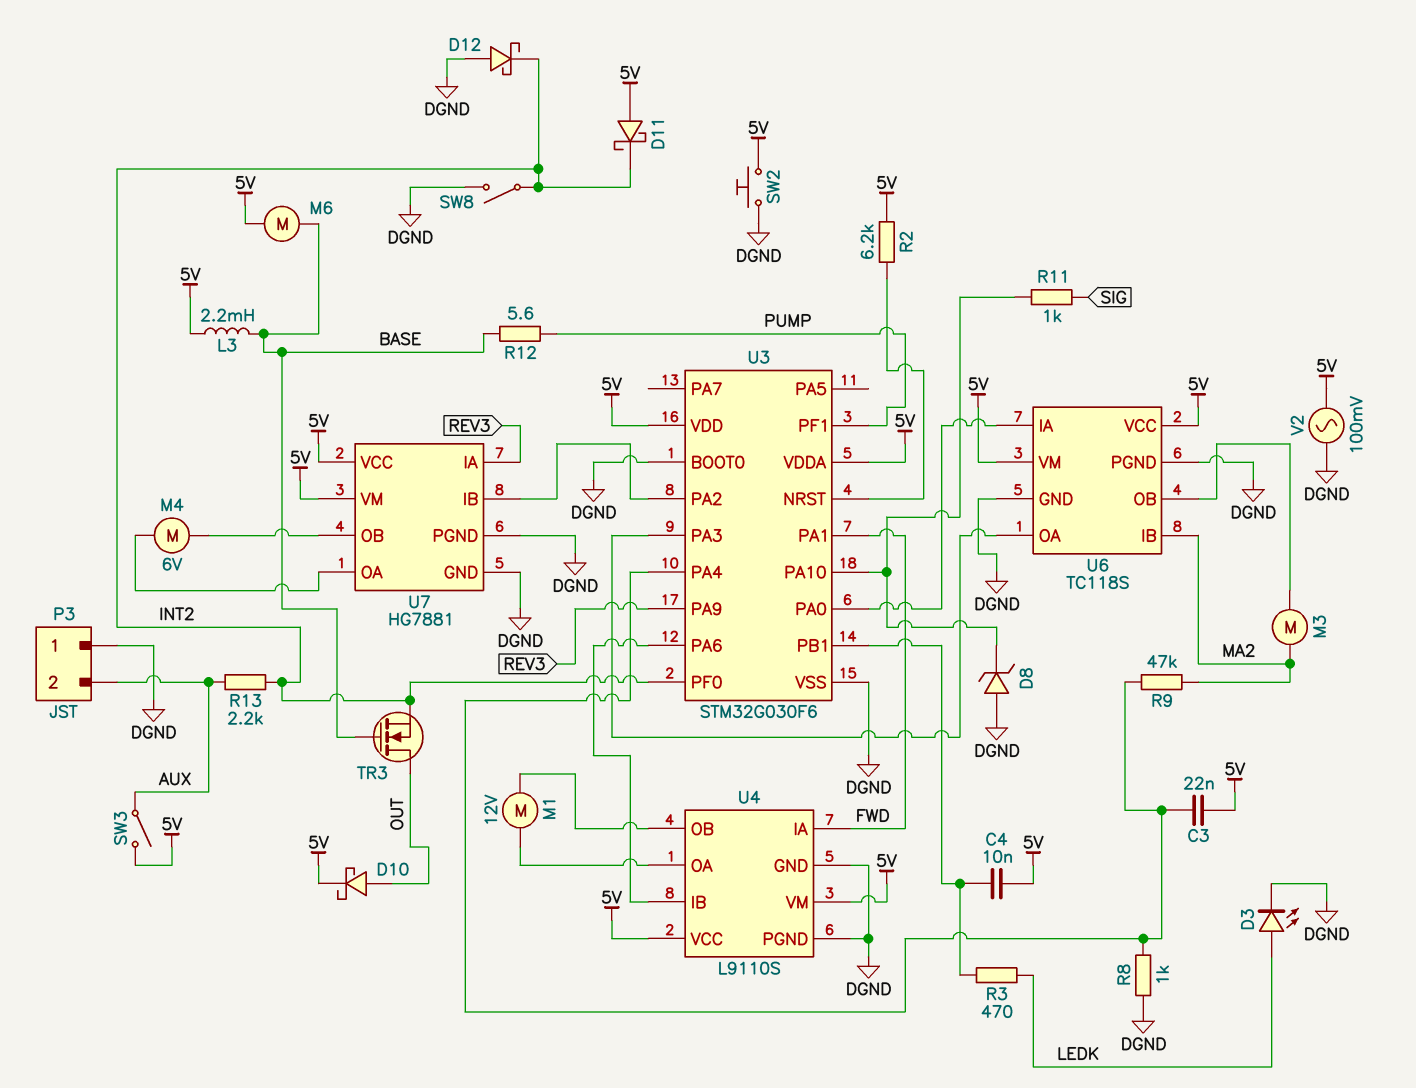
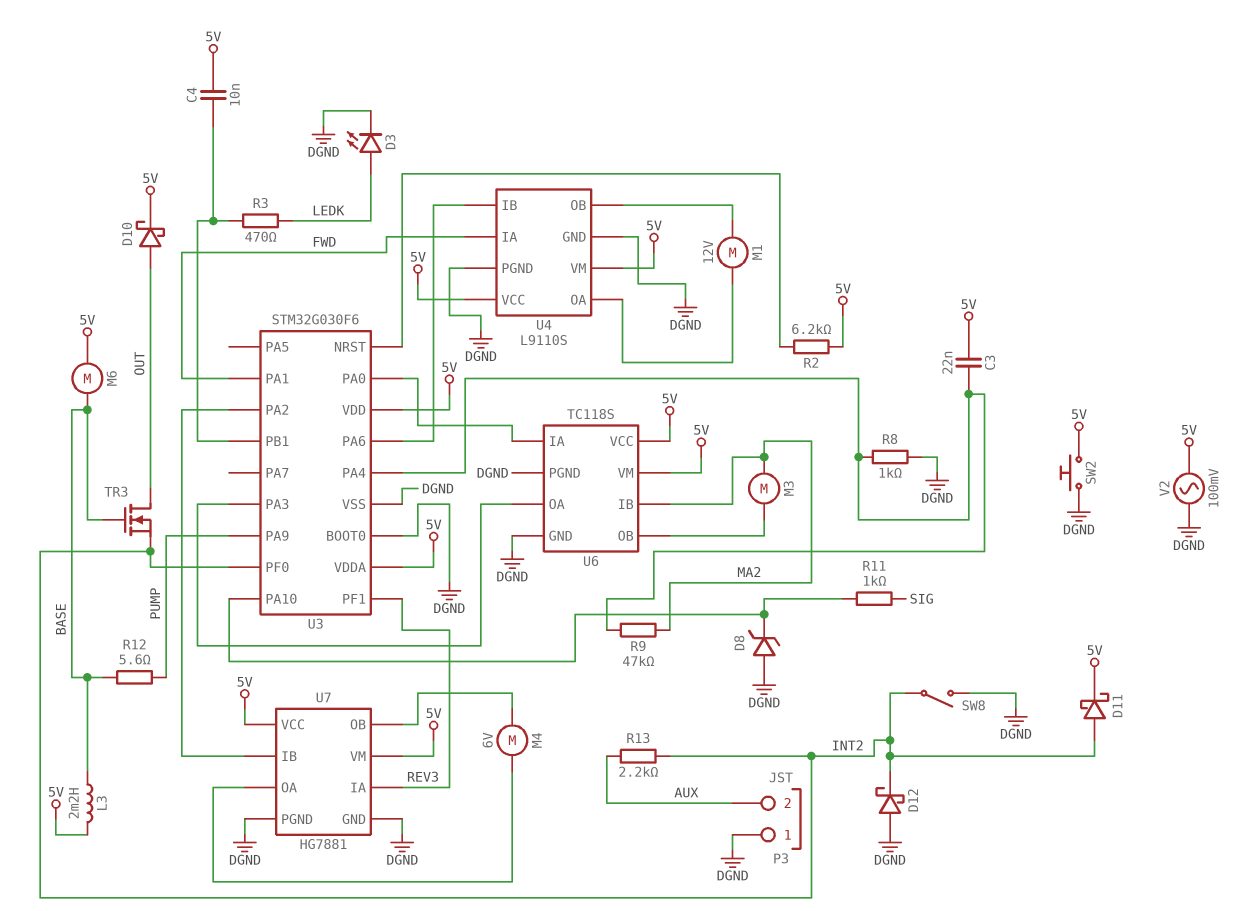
D11: schottky (A 5V, K INT2) -> schottky (A INT2, K 5V)
SW3: switch (5V, AUX) -> none
U3 pin PA9: REV3 -> PUMP
U3 pin PF1: PUMP -> REV3

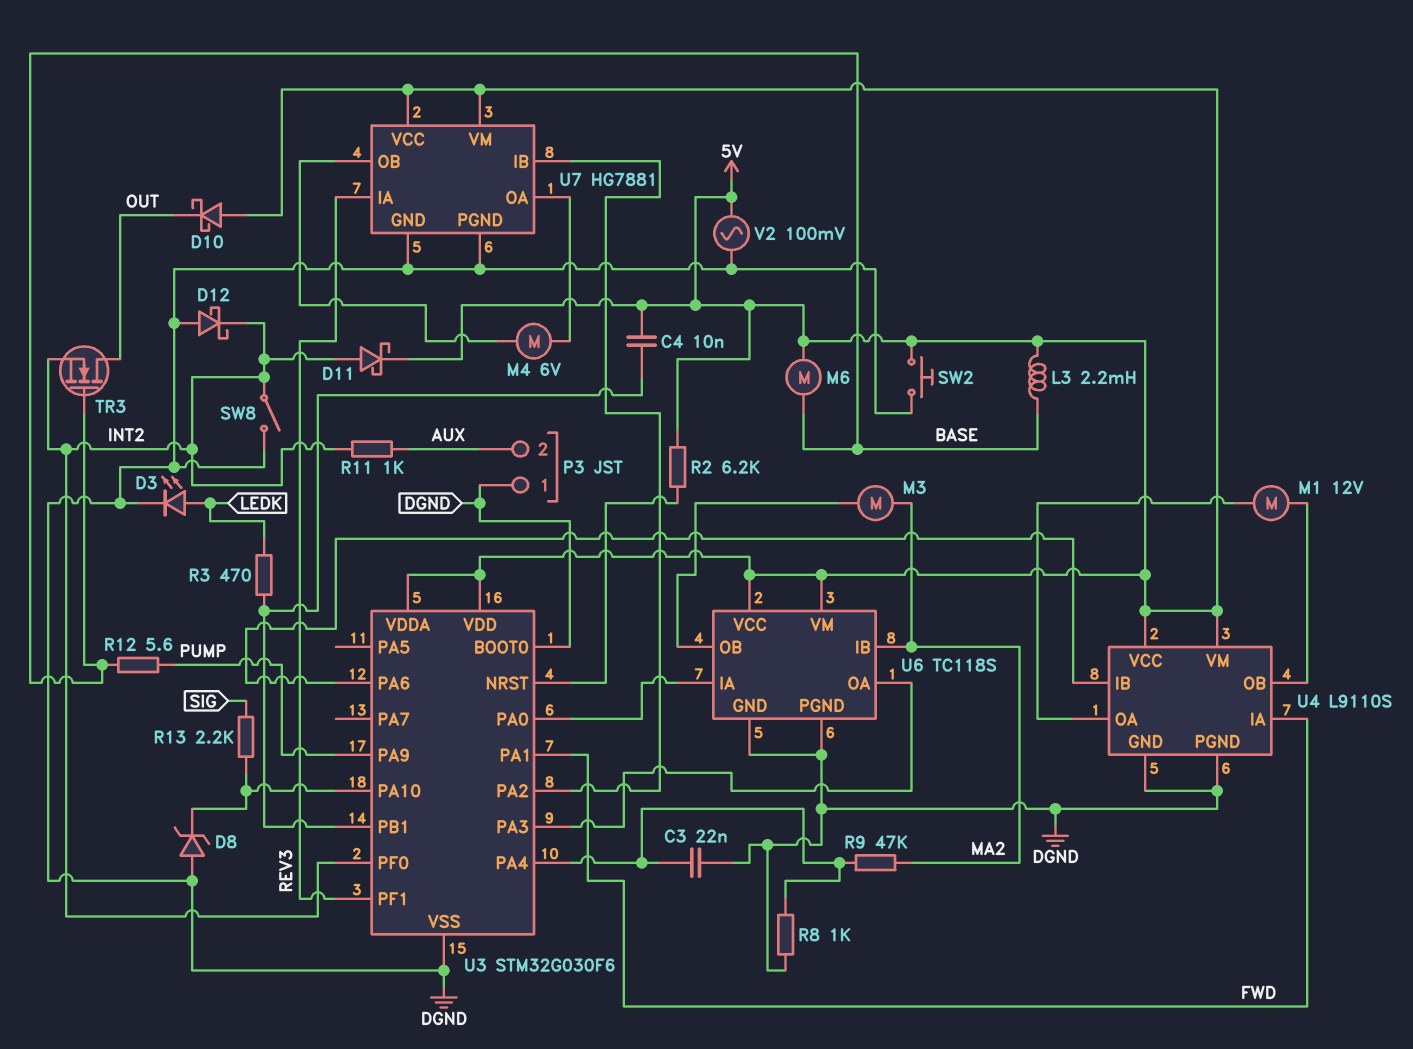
C3: 22nF (5V, U3/PA4) -> 22nF (DGND, U3/PA4)
D10: schottky (A OUT, K 5V) -> schottky (A 5V, K OUT)
R11: 1k (SIG, U3/PA10) -> 1k (AUX, INT2)
R13: 2.2k (AUX, INT2) -> 2.2k (SIG, U3/PA10)

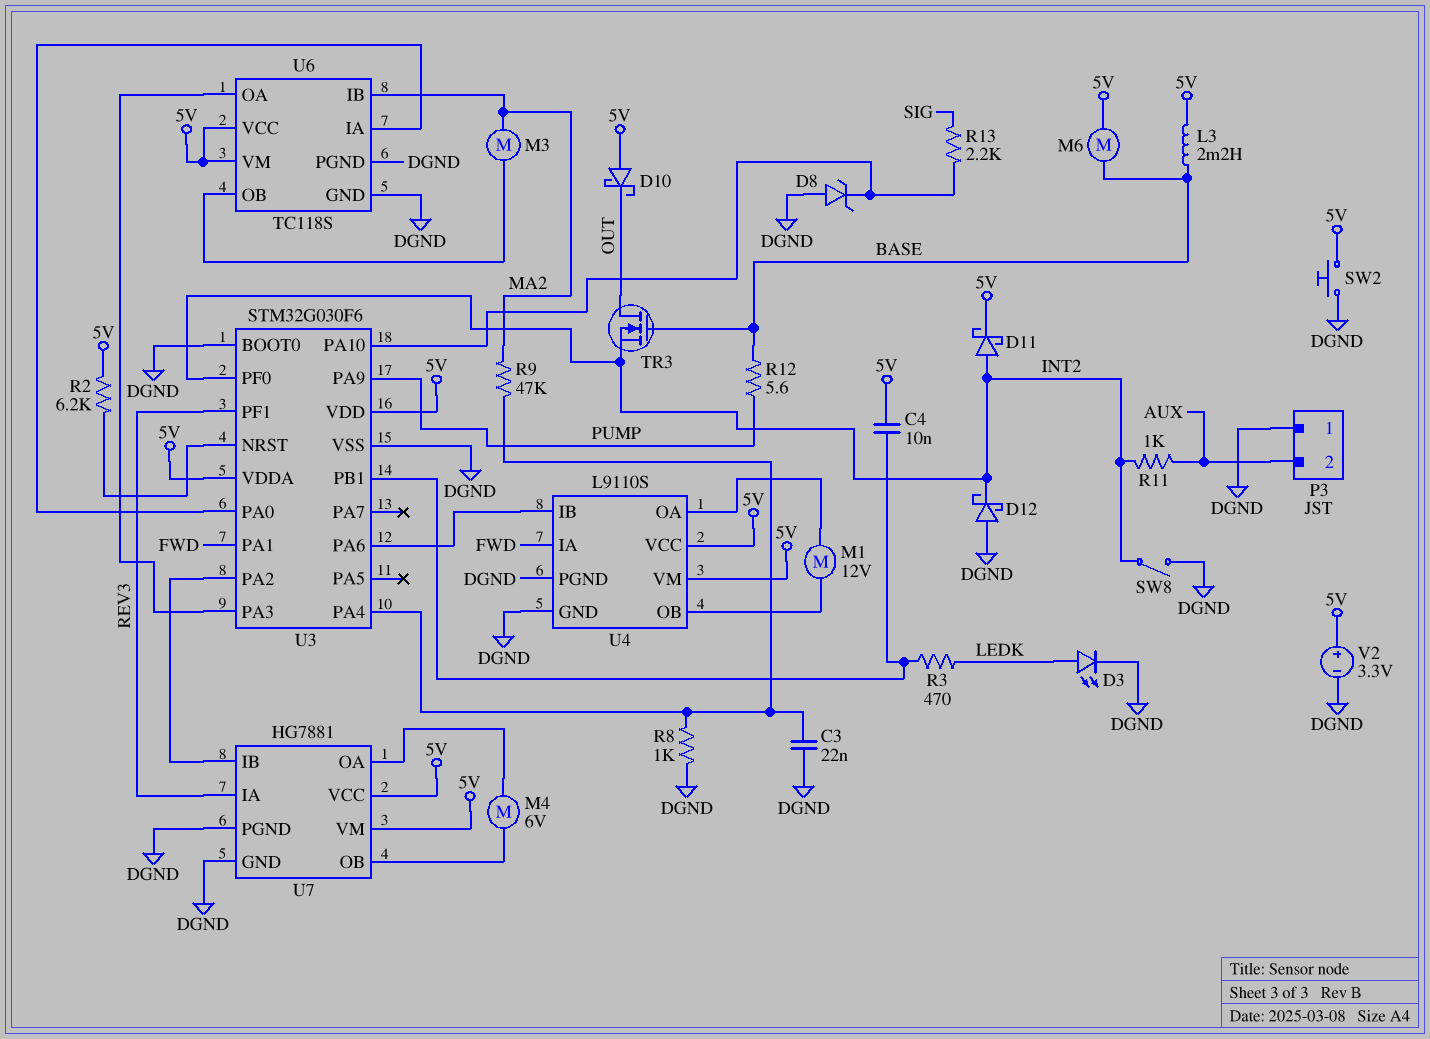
V2: AC 100mV (5V, DGND) -> 3.3V (plus 5V, minus DGND)

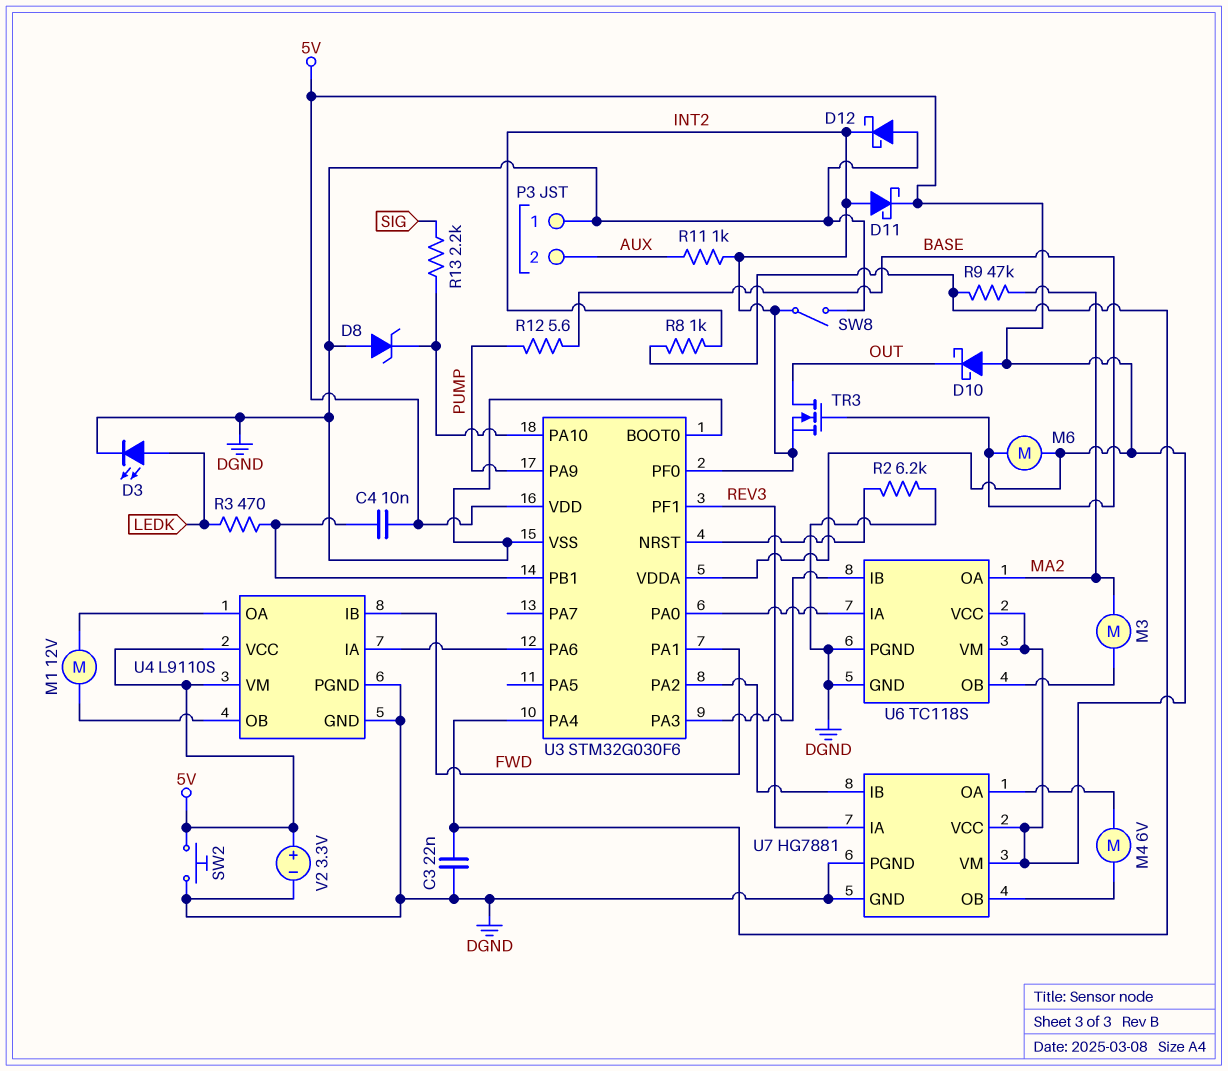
L3: 2.2mH (5V, BASE) -> none
R2: 6.2k (5V, U3/NRST) -> 6.2k (DGND, U3/NRST)
R8: 1k (DGND, U3/PA4) -> 1k (INT2, U3/PA4)
U4 pin IA: FWD -> U3/PA6
U4 pin IB: U3/PA6 -> FWD
U6 pin IB: MA2 -> U3/PA3
U6 pin OA: U3/PA3 -> MA2

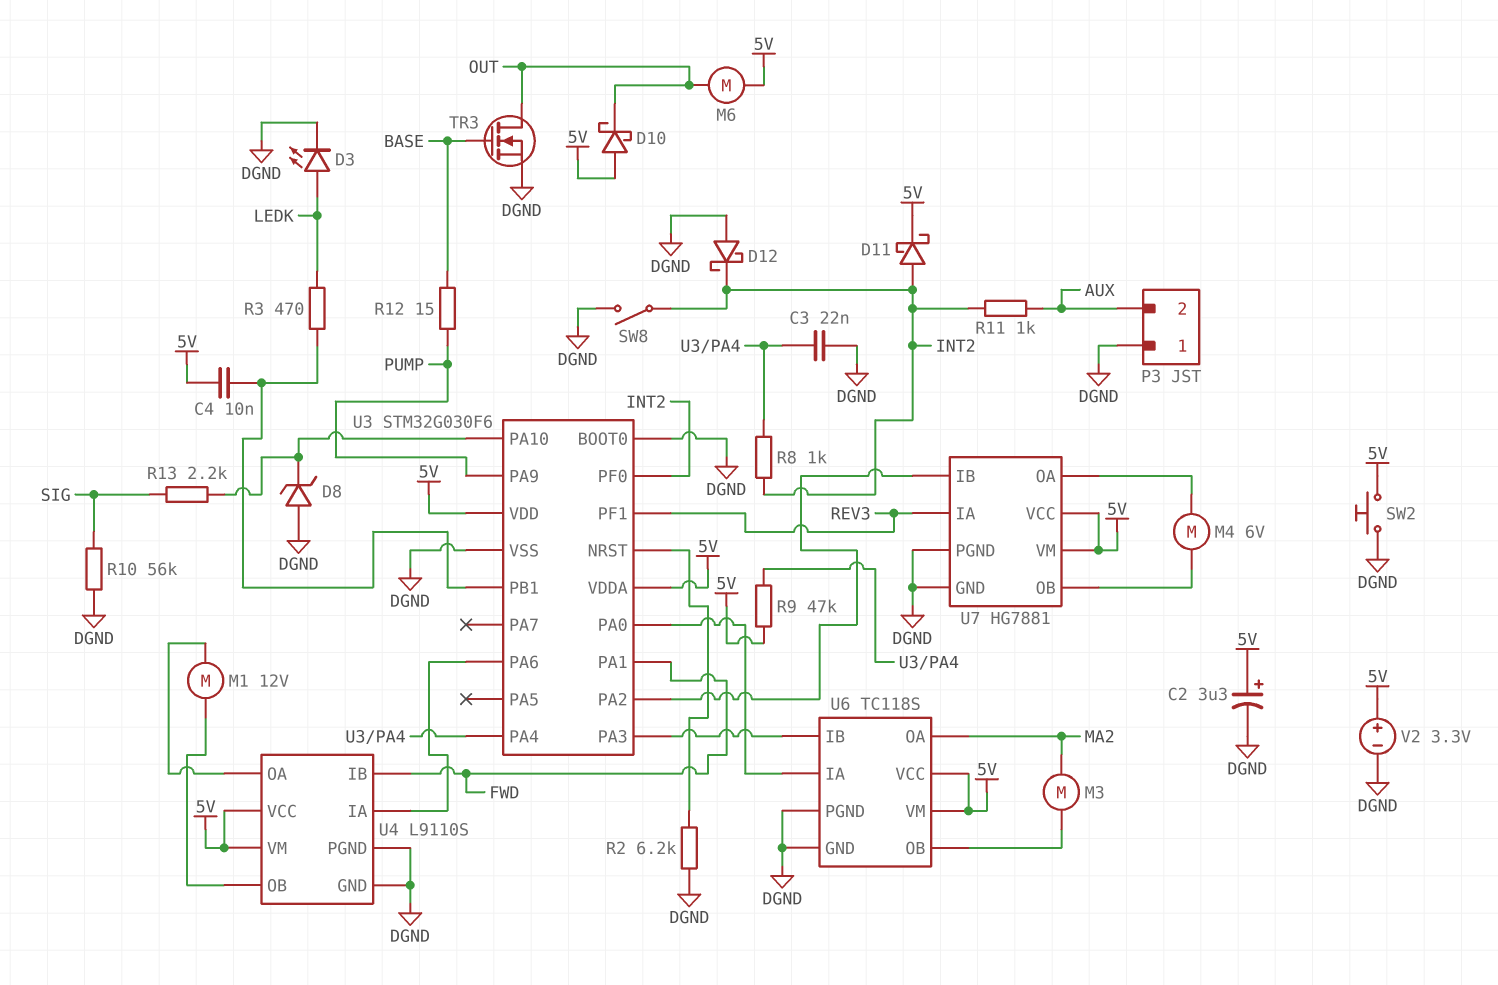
C2: none -> 3.3uF (plus 5V, minus DGND)
M6: motor (5V, BASE) -> motor (5V, OUT)
R9: 47k (MA2, U3/PA4) -> 47k (5V, U3/PA4)
R10: none -> 56k (DGND, SIG)
R12: 5.6 (BASE, PUMP) -> 15 (BASE, PUMP)
TR3: NMOS (G BASE, D OUT, S INT2) -> NMOS (G BASE, D OUT, S DGND)

